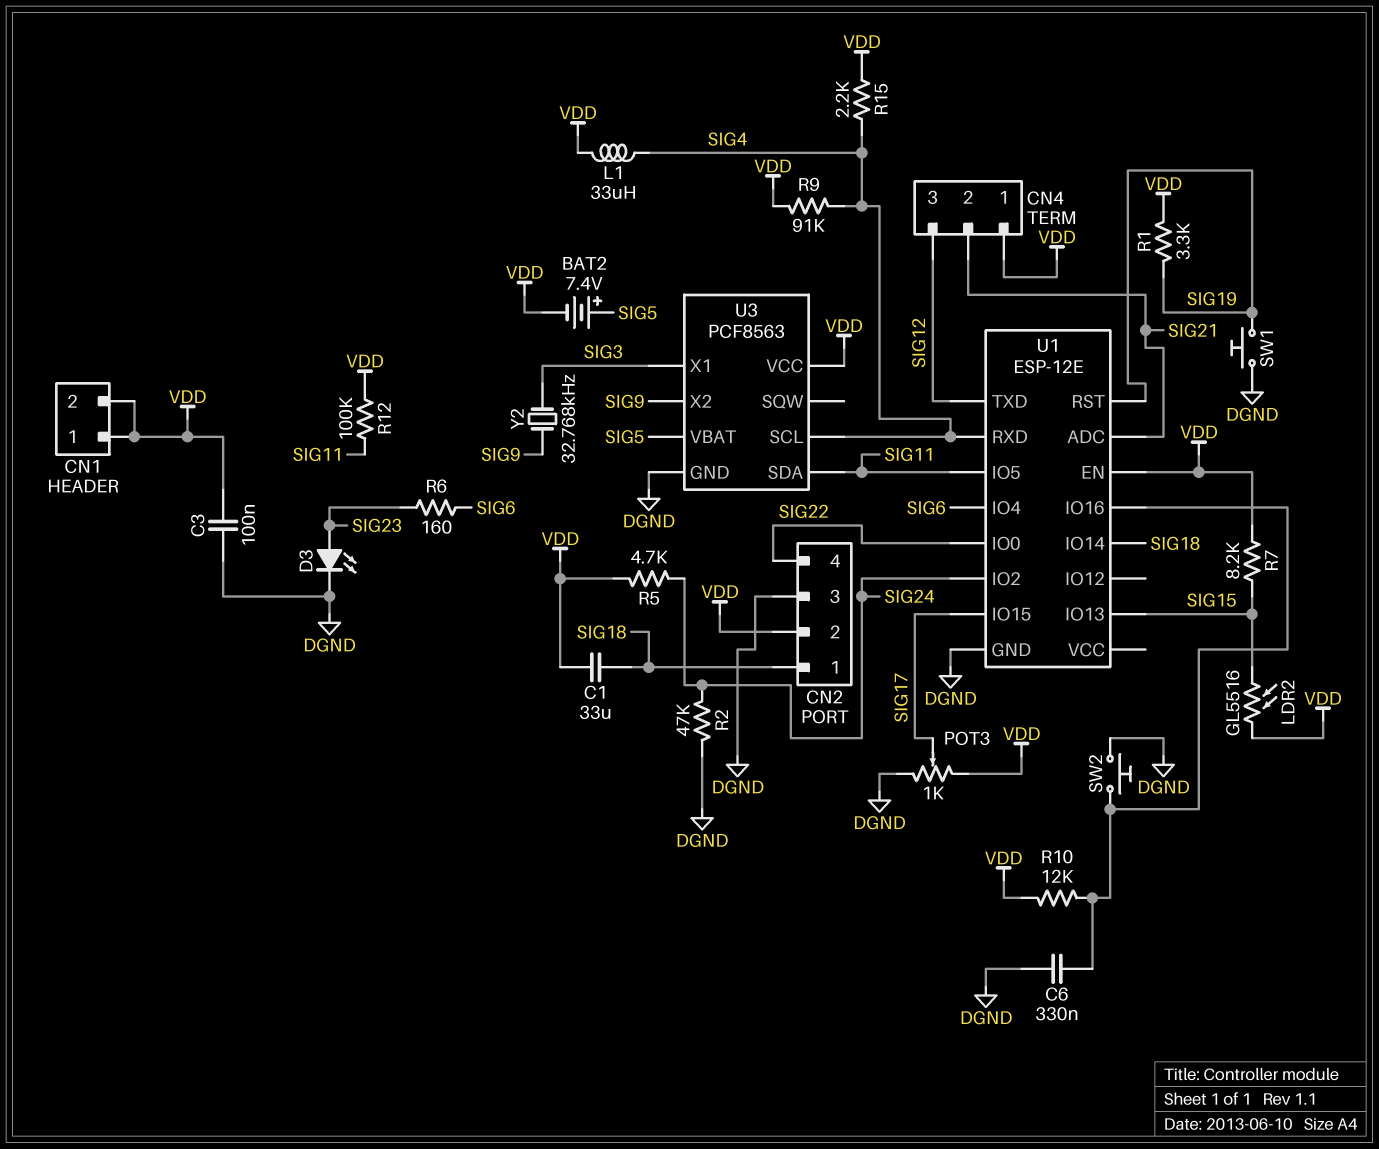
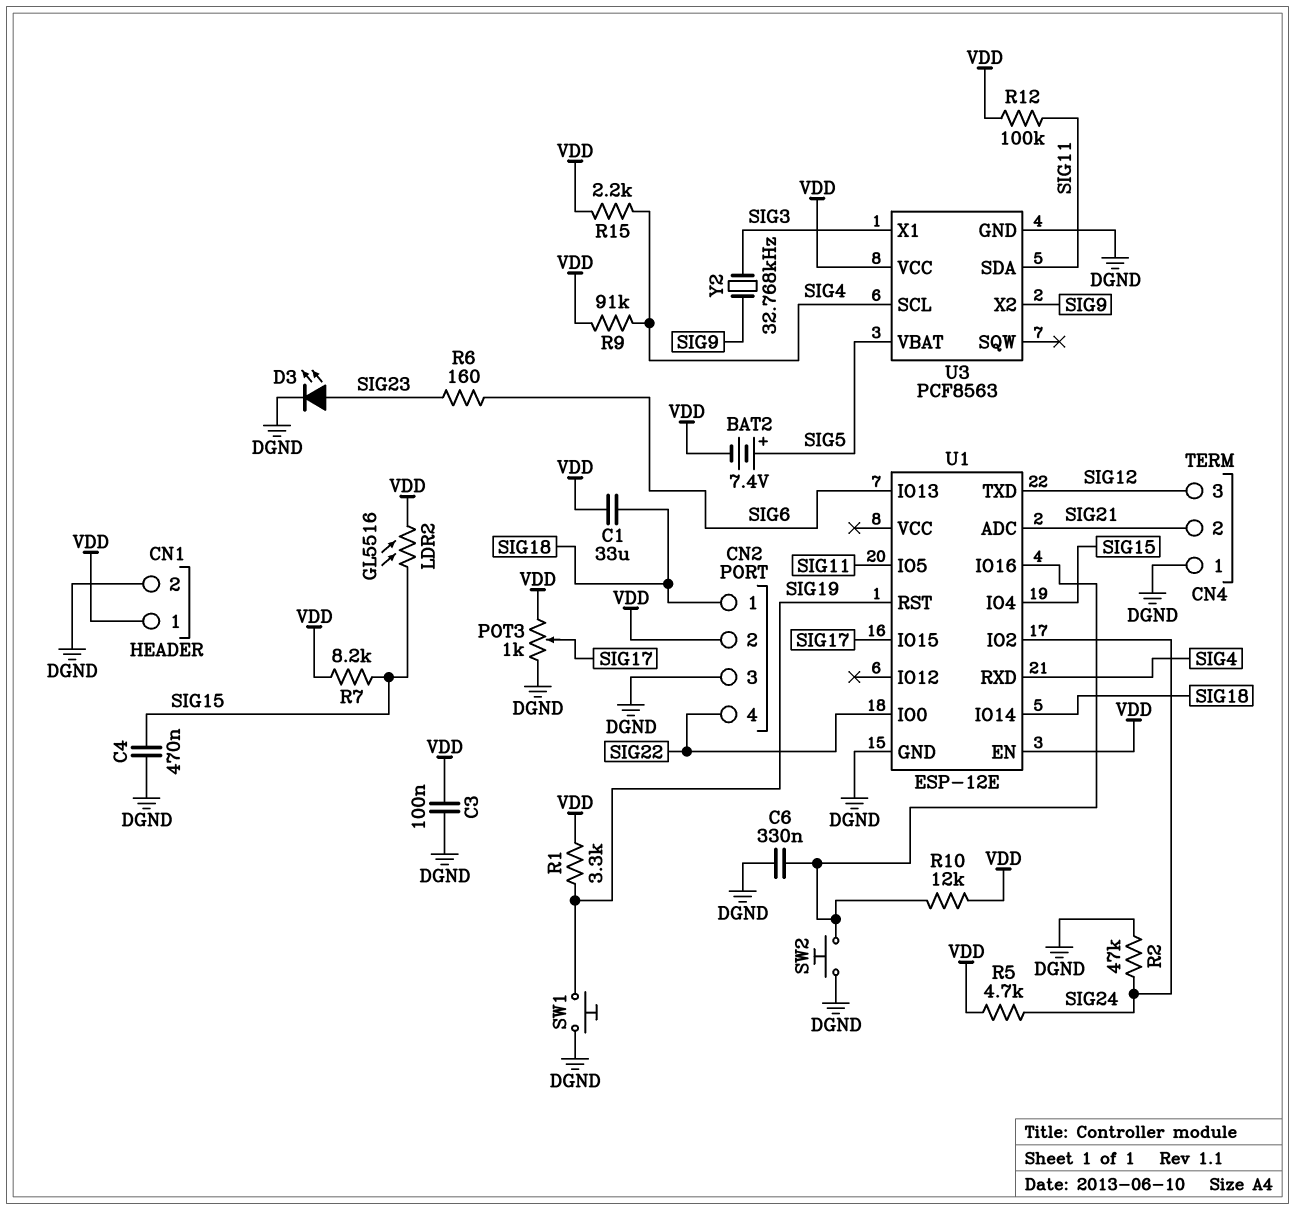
C4: none -> 470nF (DGND, SIG15)
CN1 pin 2: VDD -> DGND
CN4 pin 1: VDD -> DGND
L1: 33uH (SIG4, VDD) -> none
U1 pin IO4: SIG6 -> SIG15
U1 pin IO13: SIG15 -> SIG6

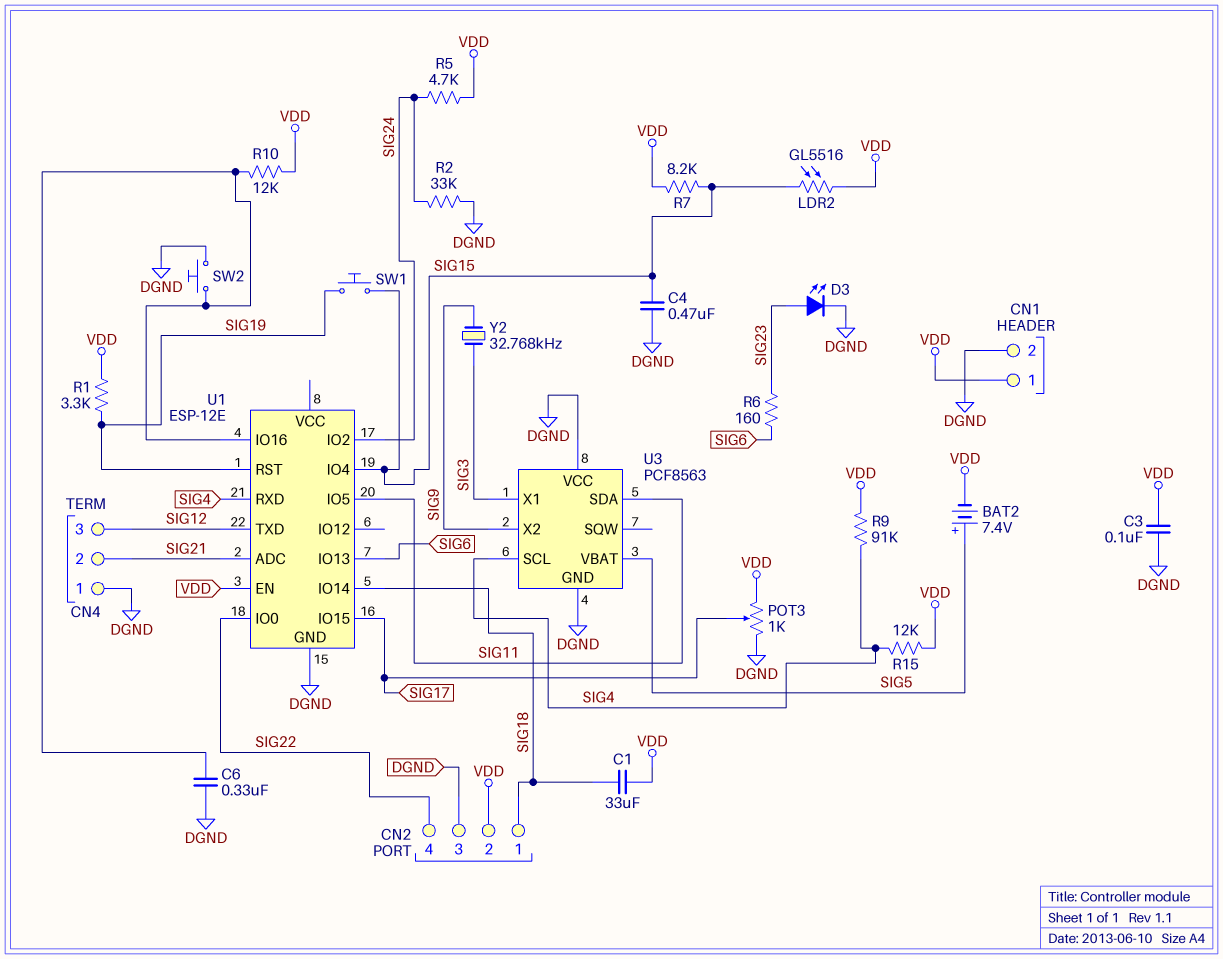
R2: 47k (DGND, SIG24) -> 33k (DGND, SIG24)
R12: 100k (SIG11, VDD) -> none
R15: 2.2k (SIG4, VDD) -> 12k (SIG4, VDD)
SW1: button (DGND, SIG19) -> button (SIG15, SIG19)
U3 pin VCC: VDD -> DGND

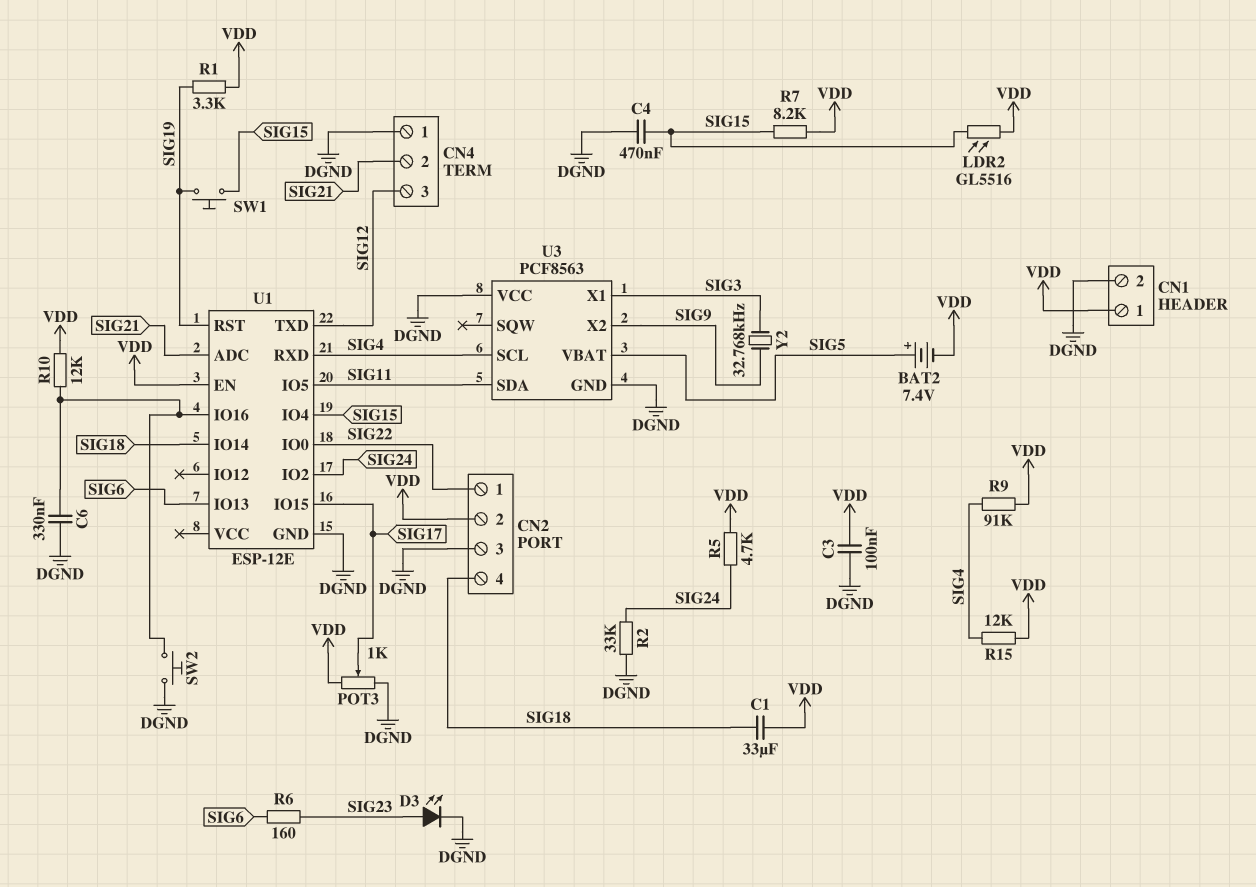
CN2 pin 1: SIG18 -> SIG22
CN2 pin 4: SIG22 -> SIG18

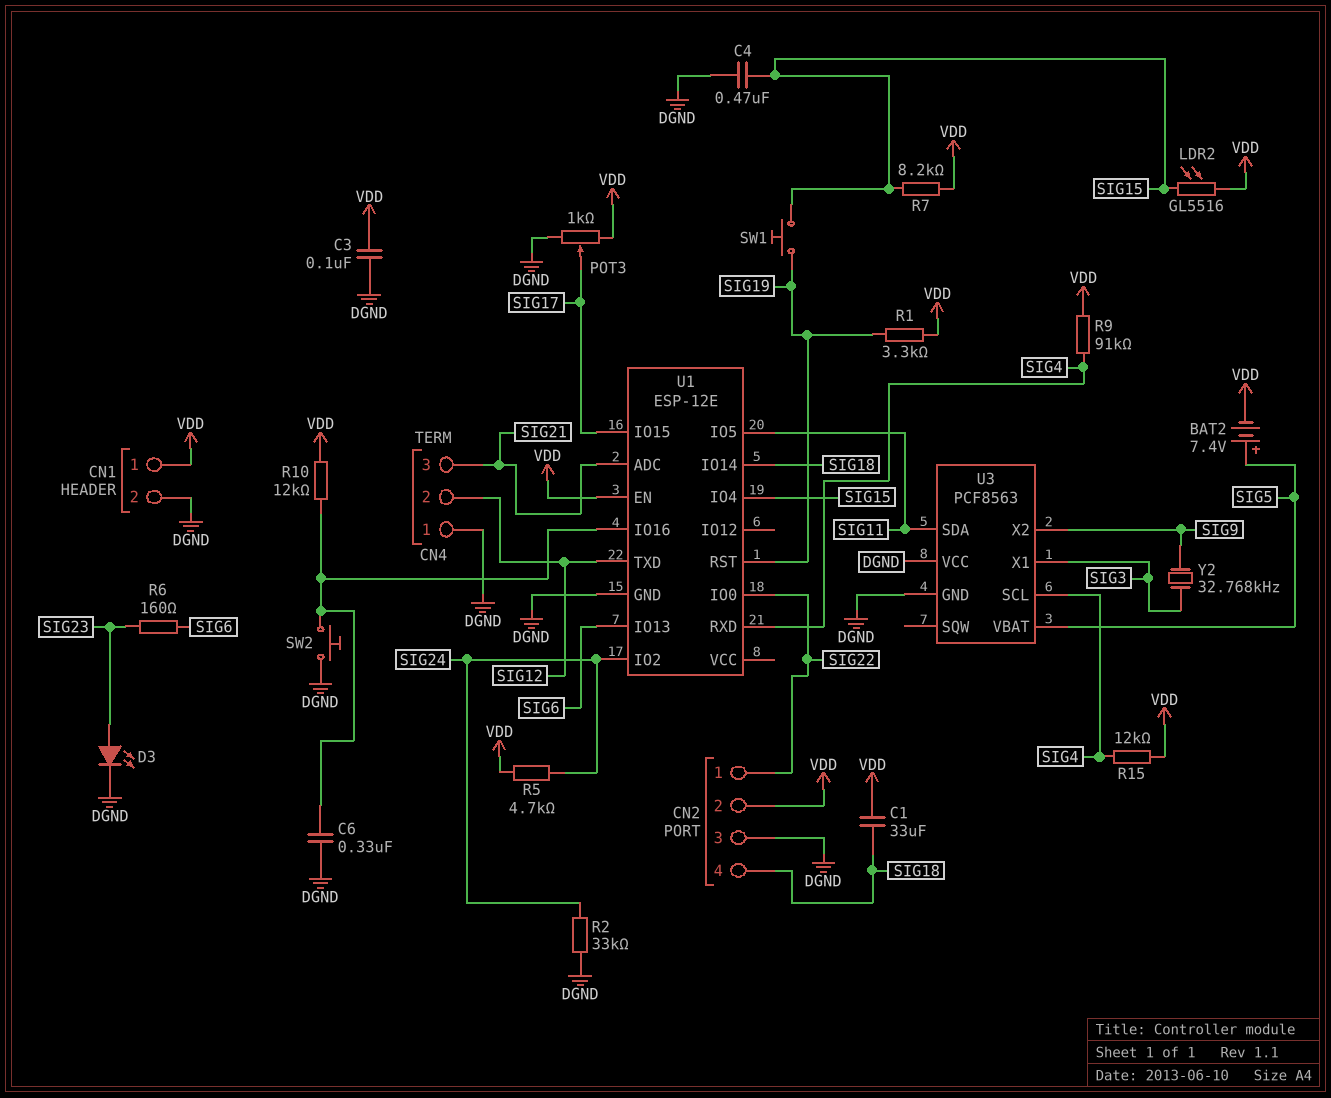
CN4 pin 2: SIG21 -> SIG12
CN4 pin 3: SIG12 -> SIG21

